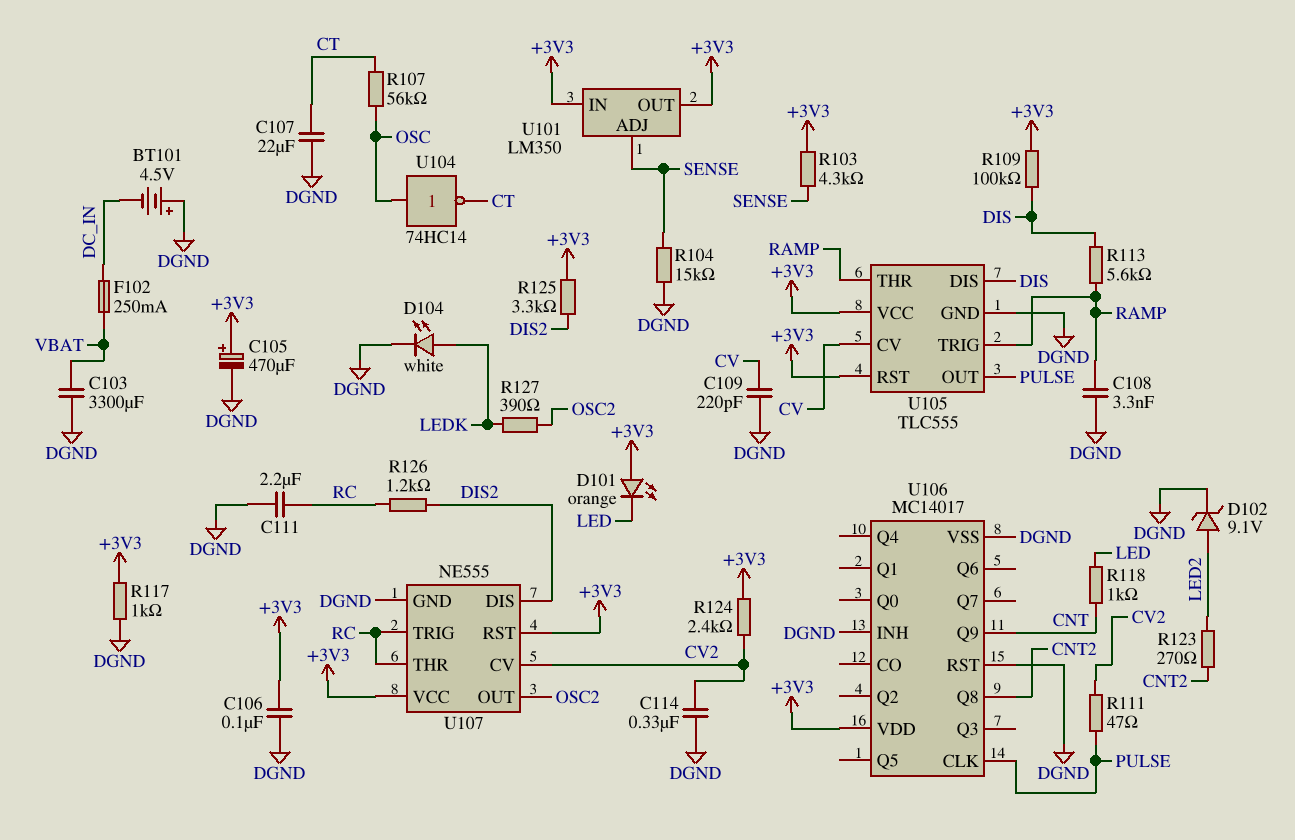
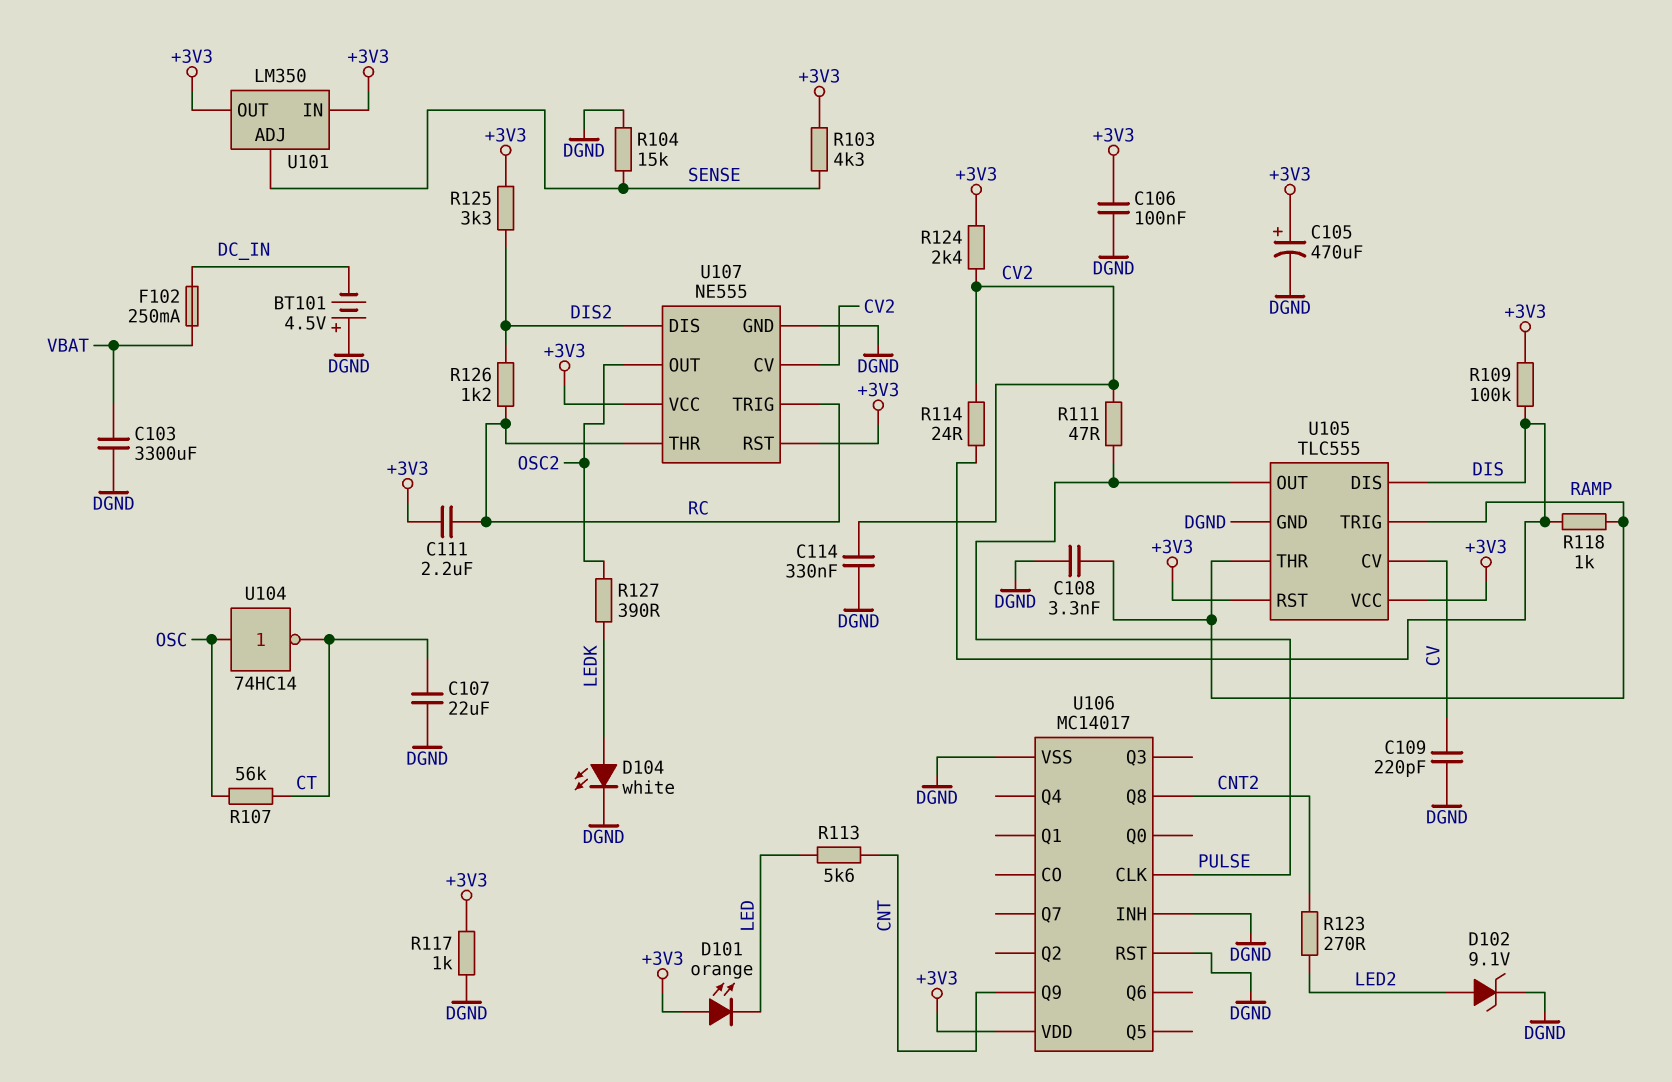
C111: 2.2uF (DGND, RC) -> 2.2uF (+3V3, RC)
R113: 5.6k (DIS, RAMP) -> 5.6k (CNT, LED)
R114: none -> 24 (CV2, DIS)
R118: 1k (CNT, LED) -> 1k (DIS, RAMP)

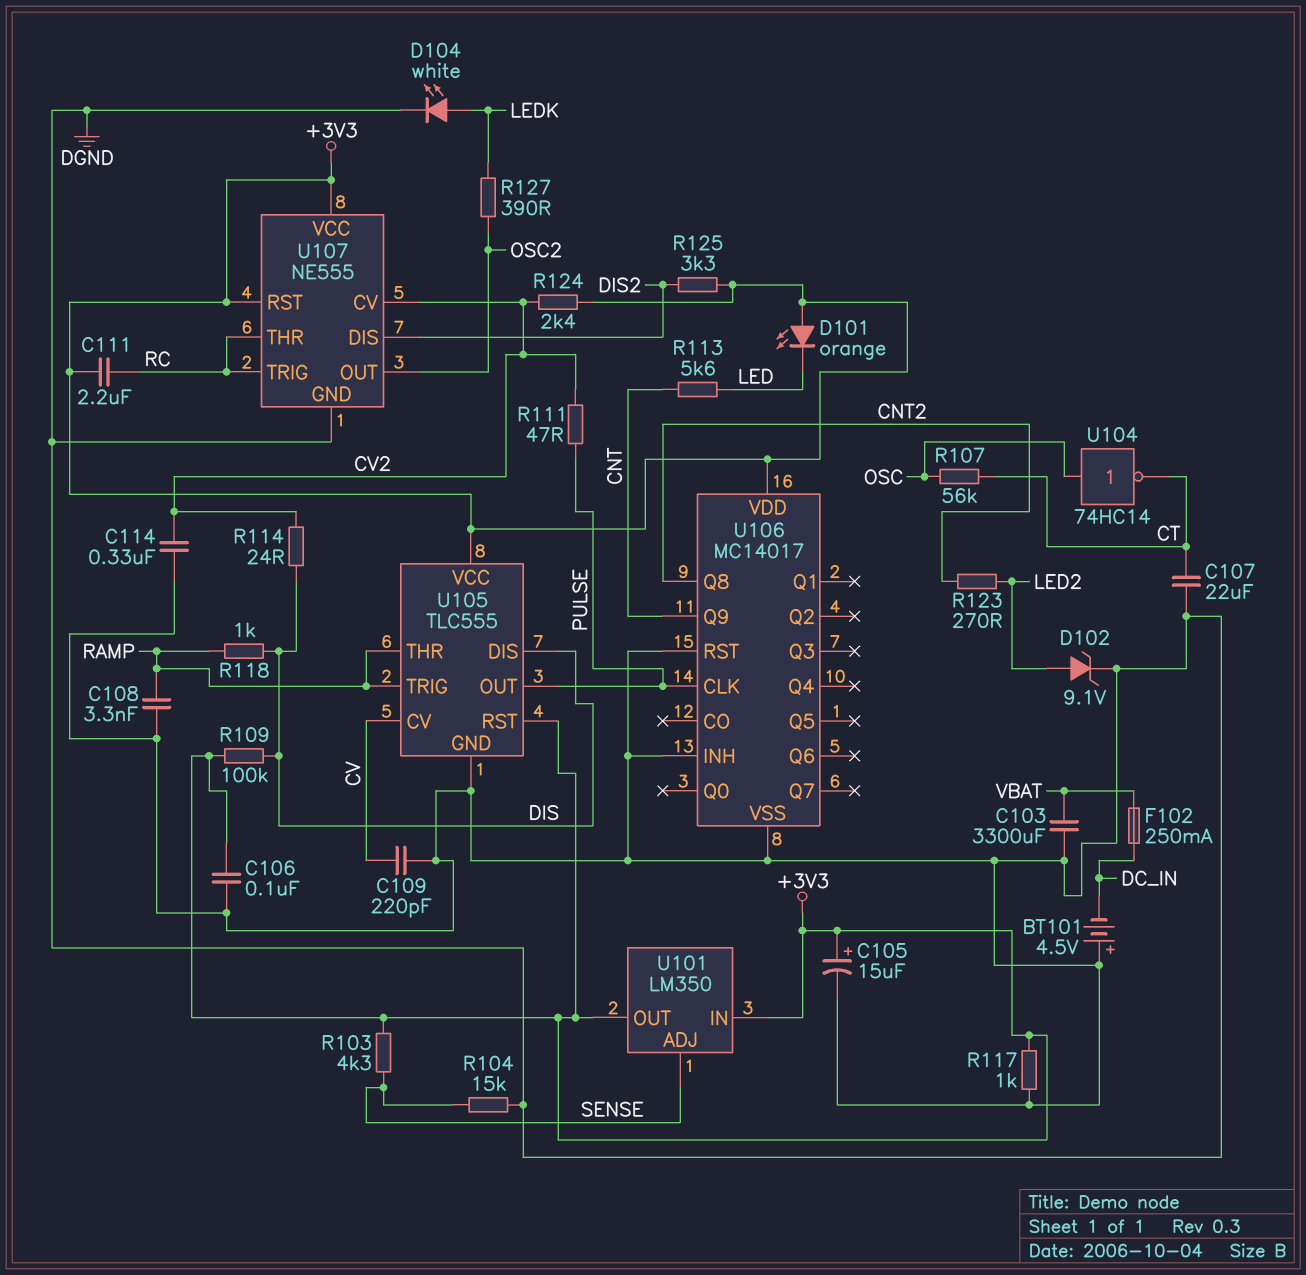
C105: 470uF (plus +3V3, minus DGND) -> 15uF (plus +3V3, minus DGND)
R126: 1.2k (DIS2, RC) -> none

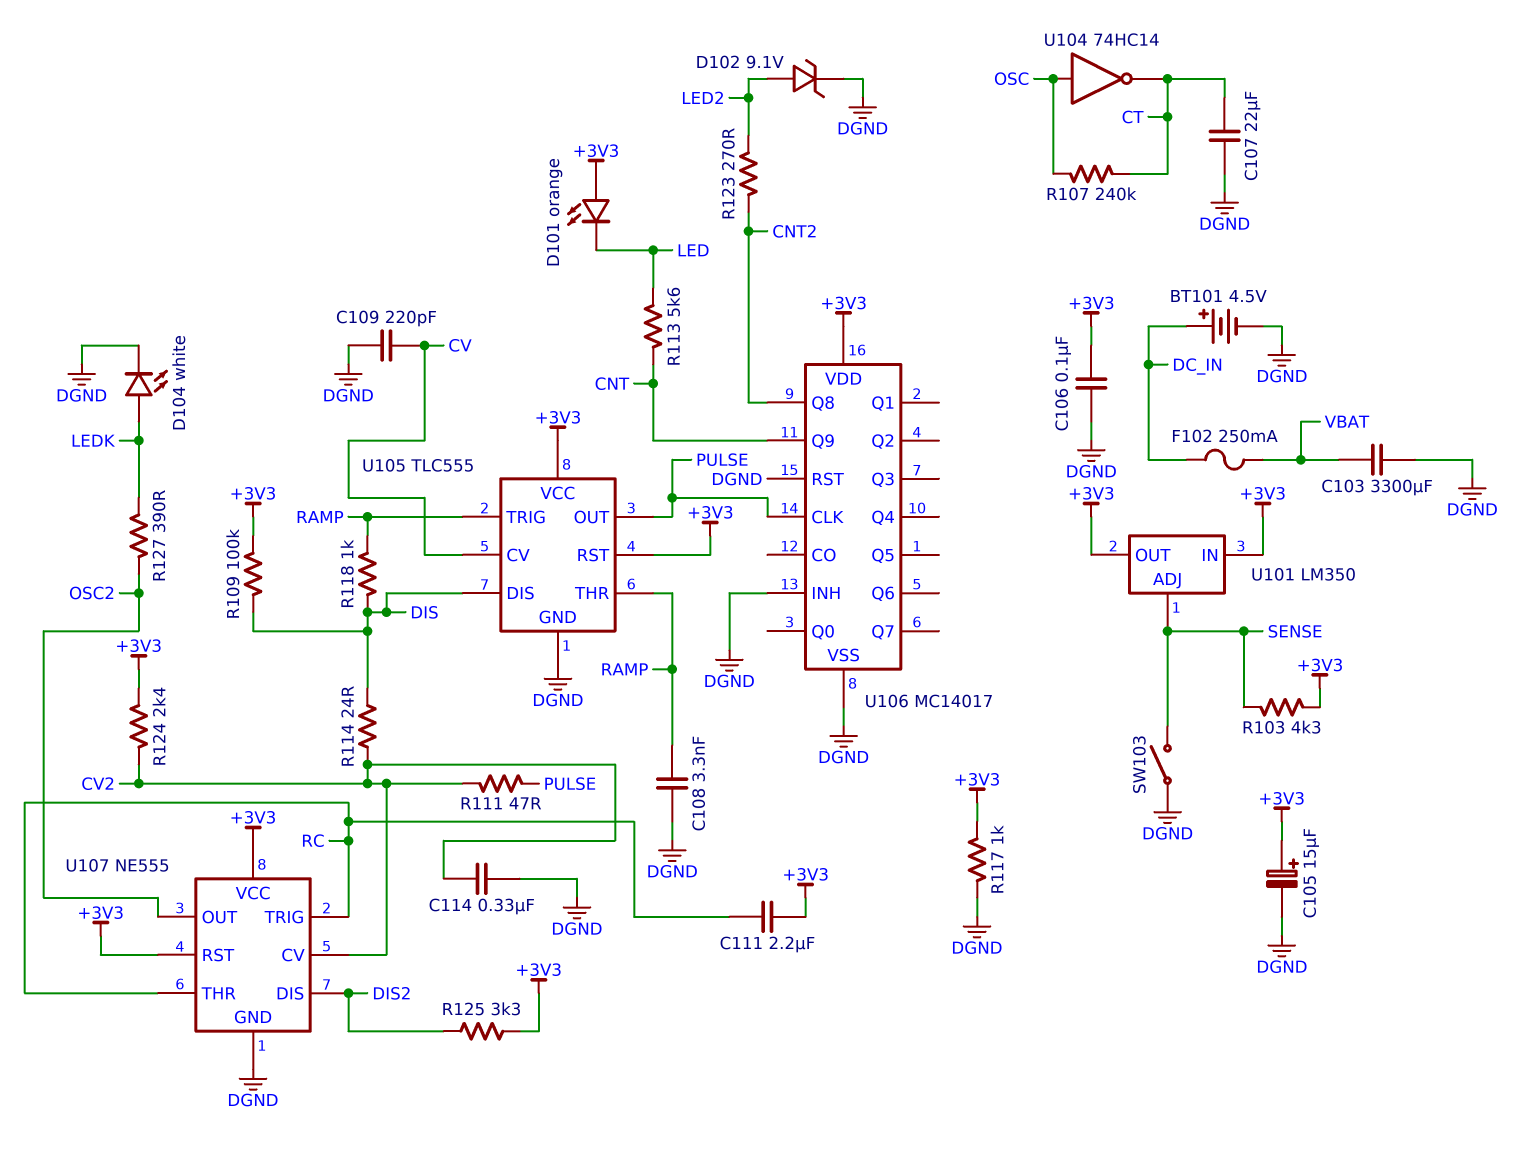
BT101: 4.5V (plus DGND, minus DC_IN) -> 4.5V (plus DC_IN, minus DGND)
R104: 15k (DGND, SENSE) -> none
R107: 56k (CT, OSC) -> 240k (CT, OSC)
SW103: none -> switch (DGND, SENSE)

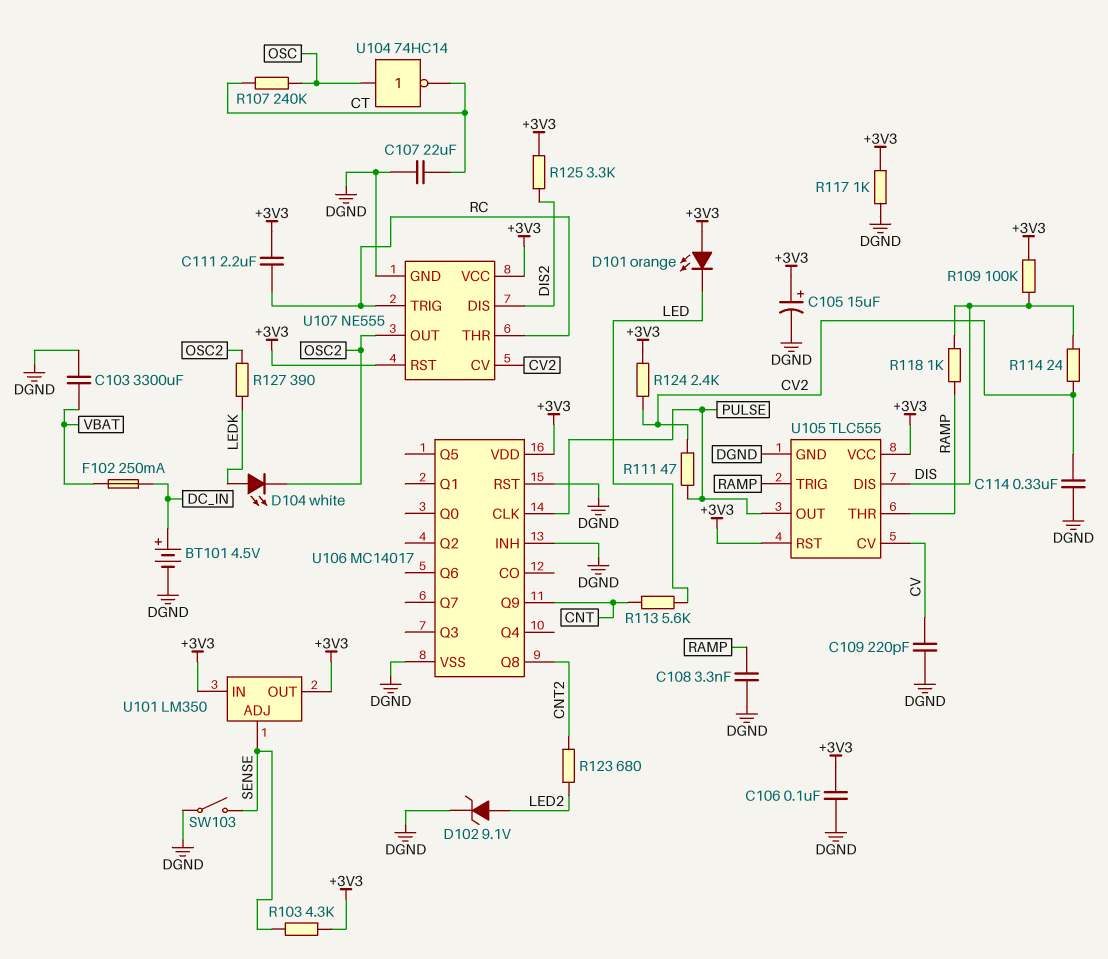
D104: LED white (A LEDK, K DGND) -> LED white (A LEDK, K OSC2)
R123: 270 (CNT2, LED2) -> 680 (CNT2, LED2)

